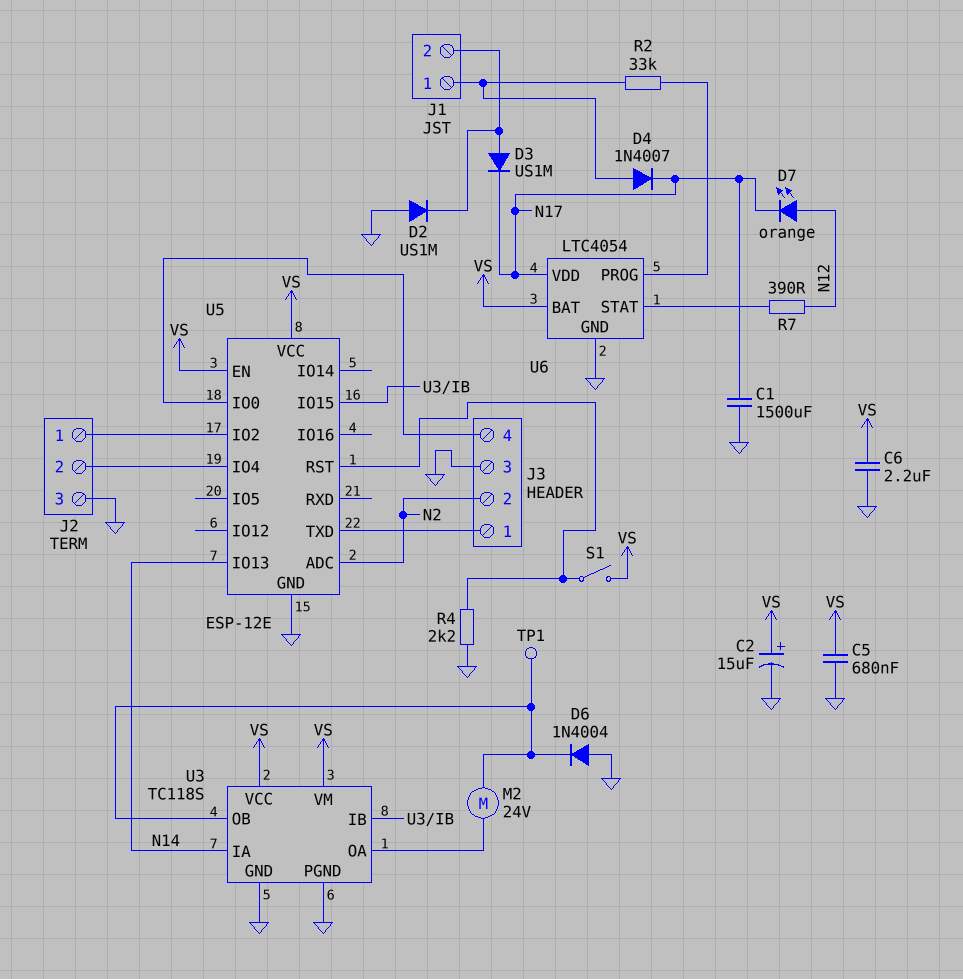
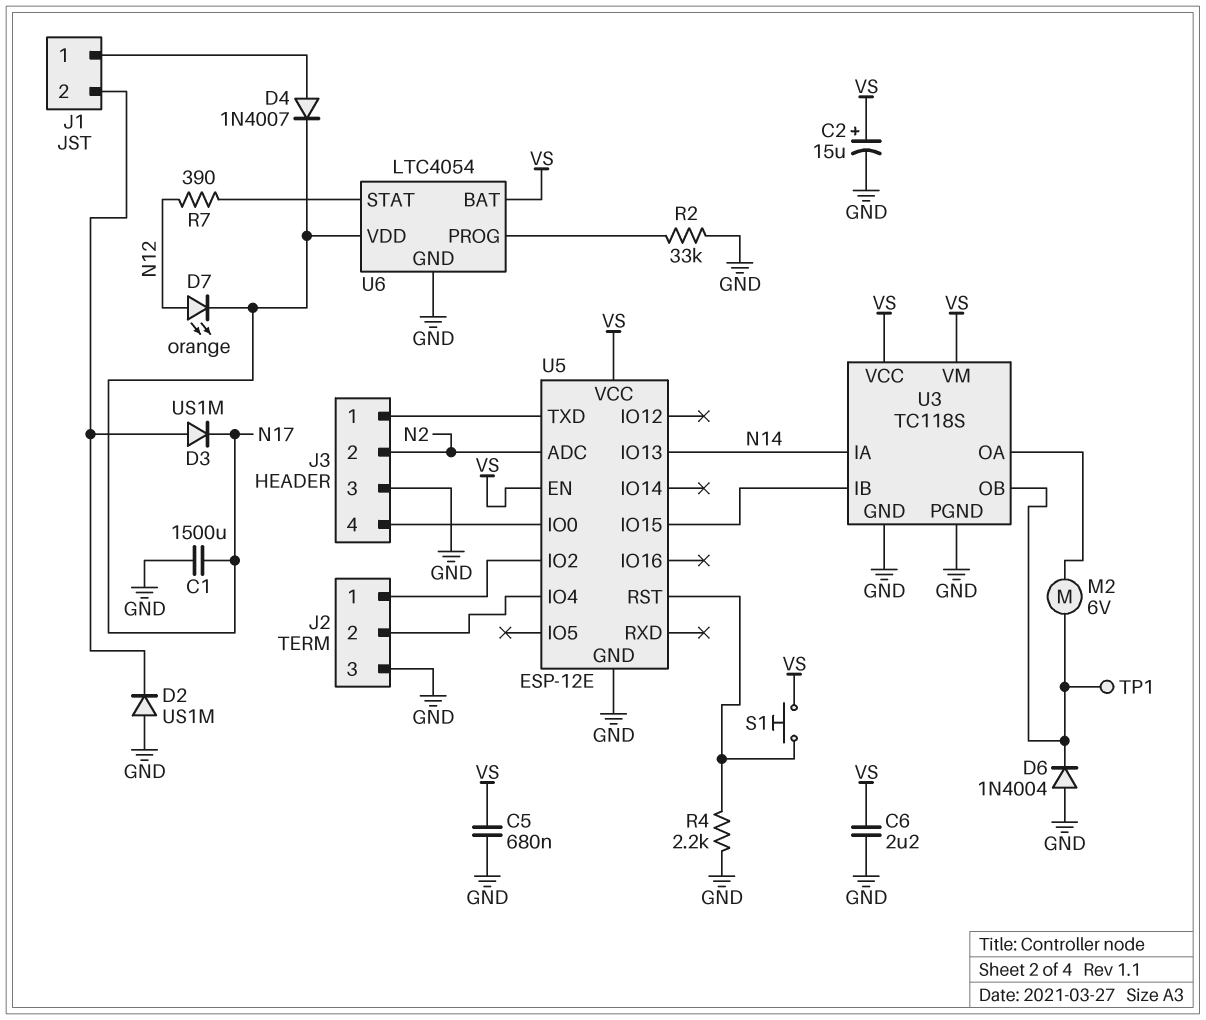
M2: motor 24V (U3/OA, U3/OB) -> motor 6V (U3/OA, U3/OB)
R2: 33k (J1/1, U6/PROG) -> 33k (GND, U6/PROG)
S1: switch (U5/RST, VS) -> button (U5/RST, VS)

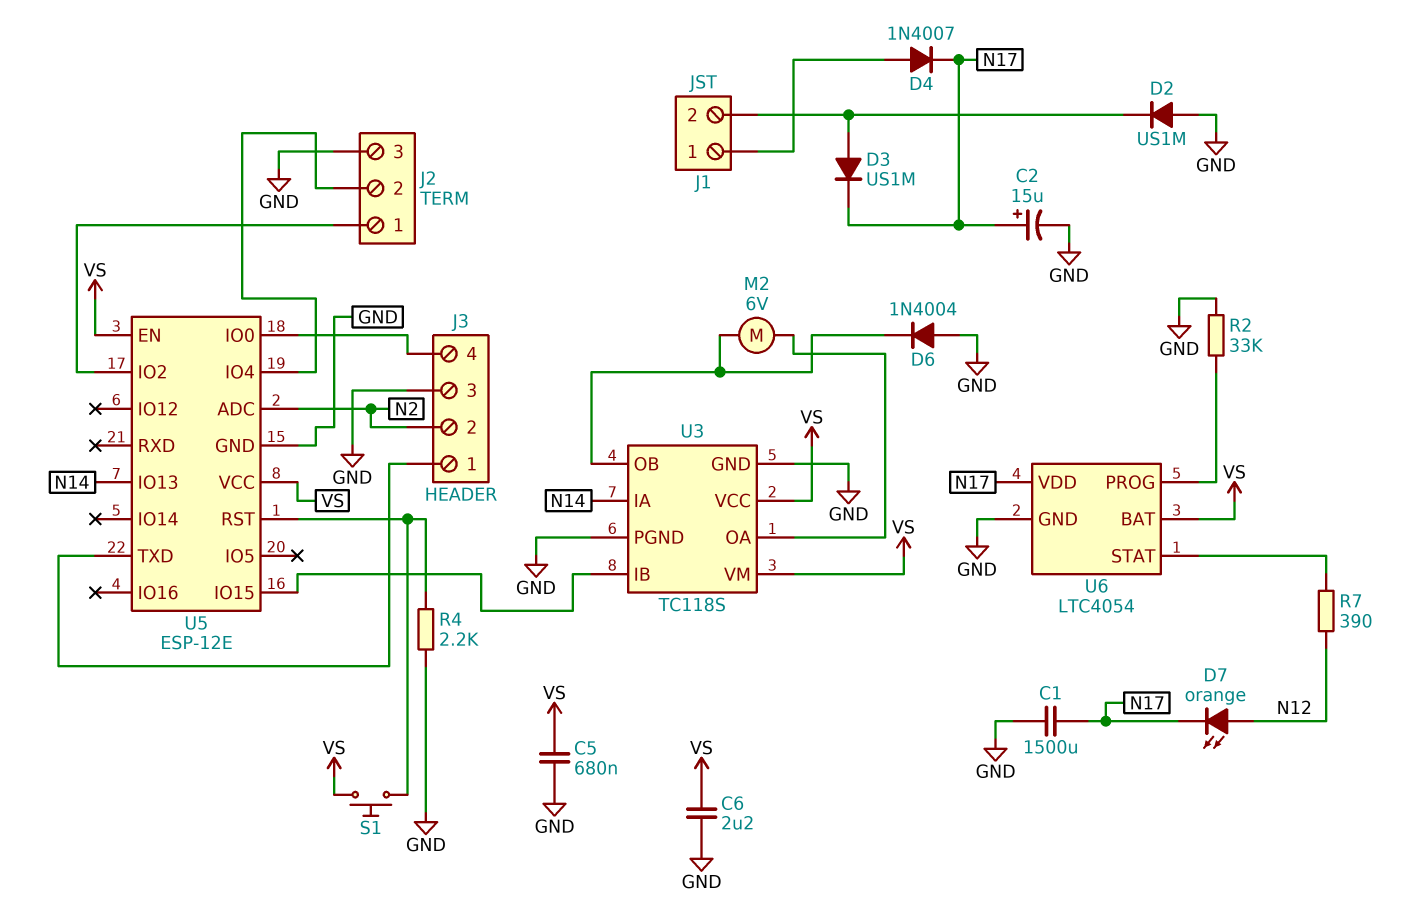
C2: 15uF (plus VS, minus GND) -> 15uF (plus N17, minus GND)
TP1: test point (U3/OB) -> none

